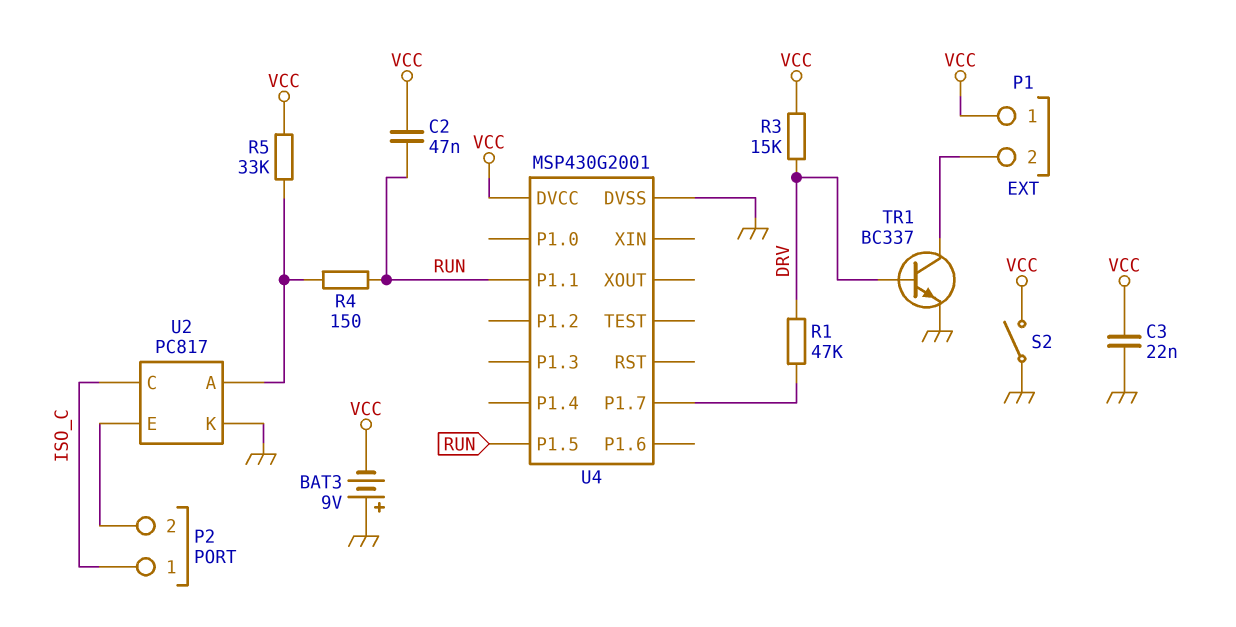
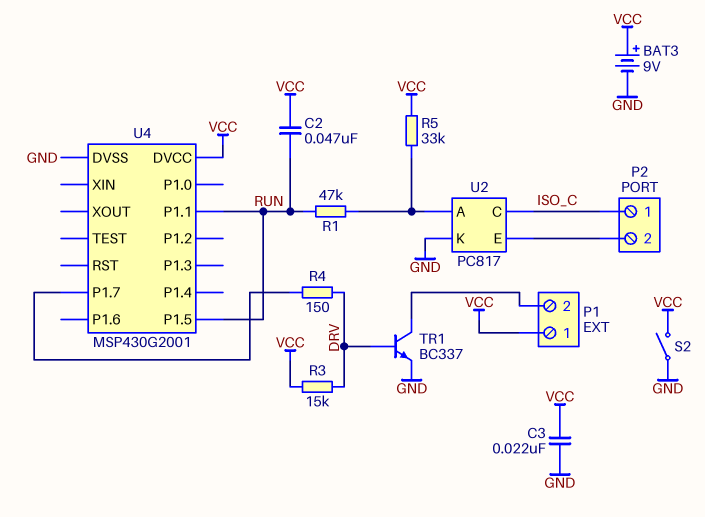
BAT3: 9V (plus GND, minus VCC) -> 9V (plus VCC, minus GND)
R1: 47k (DRV, U4/P1.7) -> 47k (RUN, U2/A)
R4: 150 (RUN, U2/A) -> 150 (DRV, U4/P1.7)

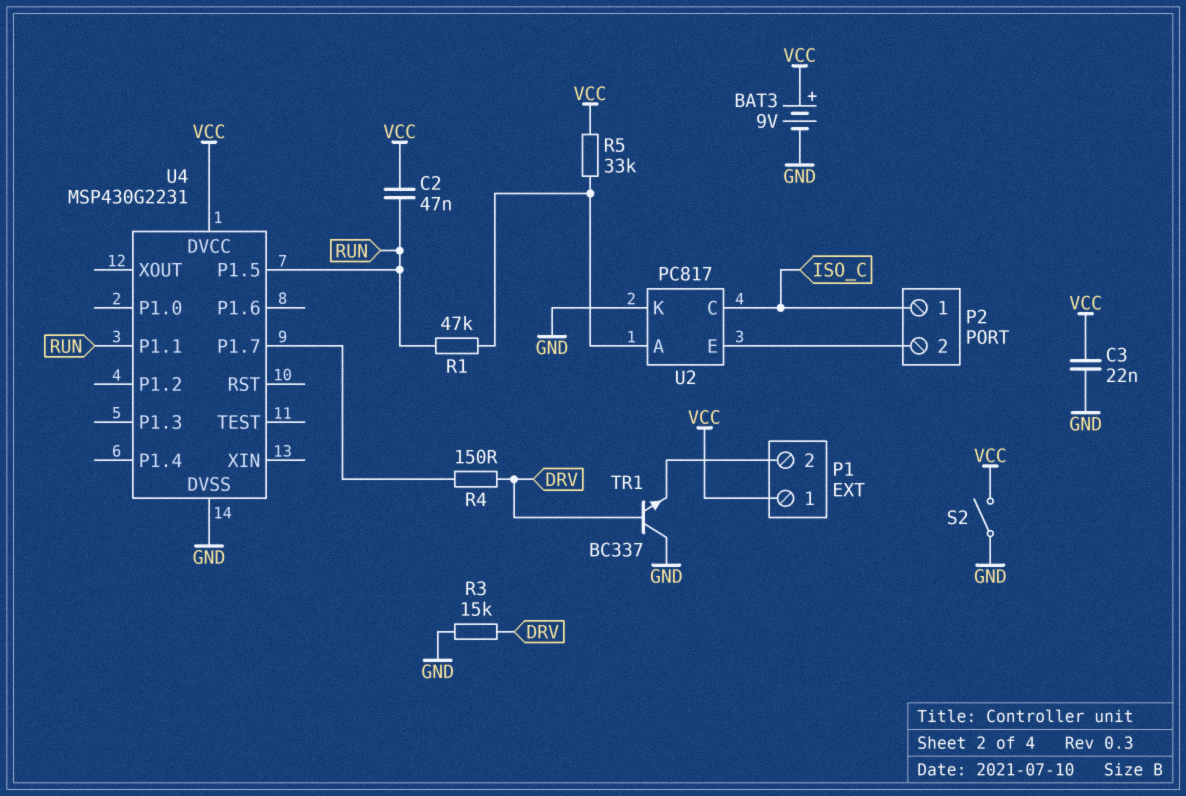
R3: 15k (DRV, VCC) -> 15k (DRV, GND)
TR1: NPN BC337 (B DRV, C P1/2, E GND) -> NPN BC337 (B DRV, C GND, E P1/2)
U4: MSP430G2001 -> MSP430G2231

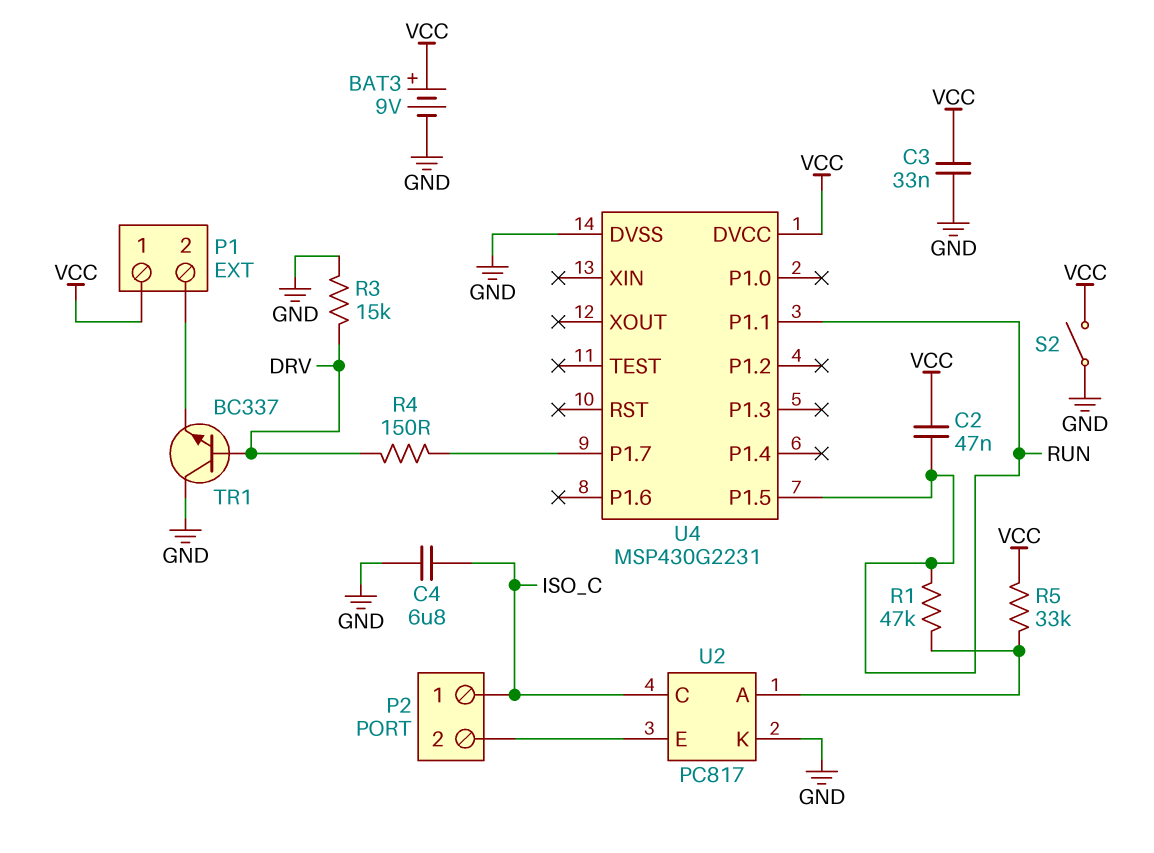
C3: 22nF (GND, VCC) -> 33nF (GND, VCC)
C4: none -> 6.8uF (GND, ISO_C)

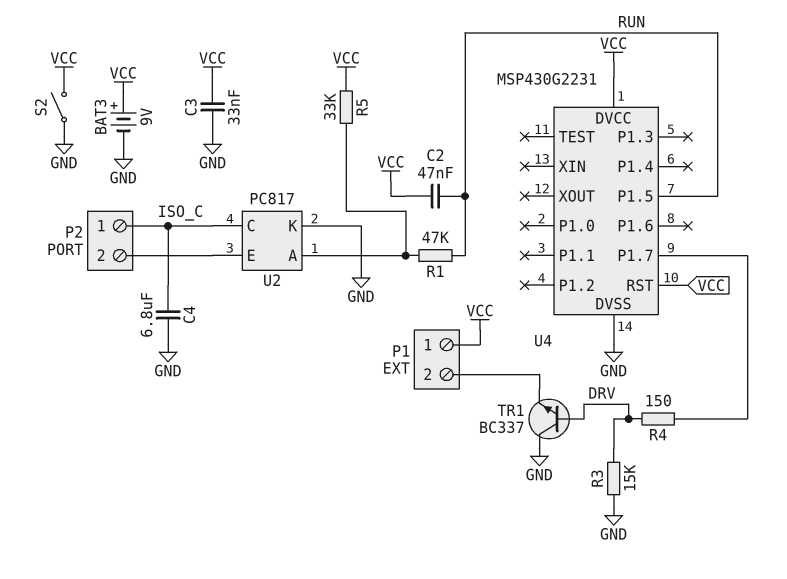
U4 pin P1.1: RUN -> none
U4 pin RST: none -> VCC

